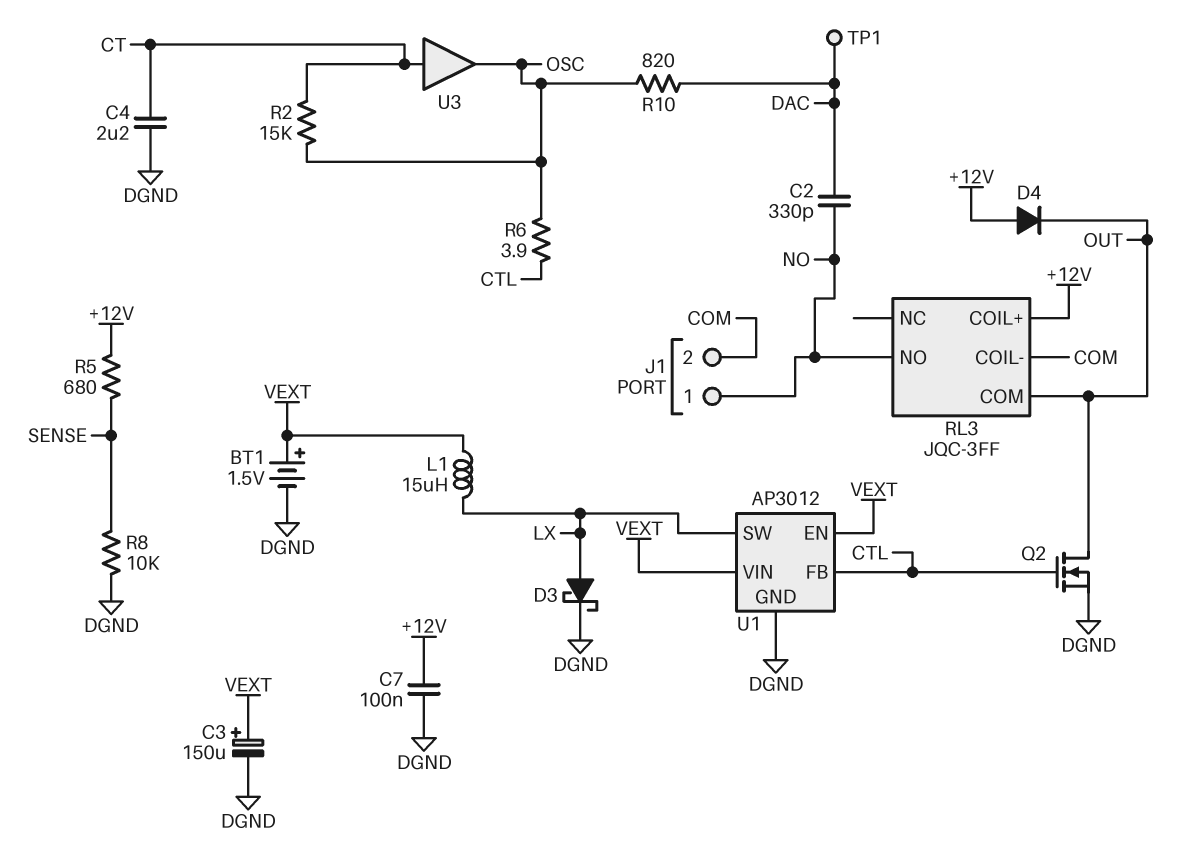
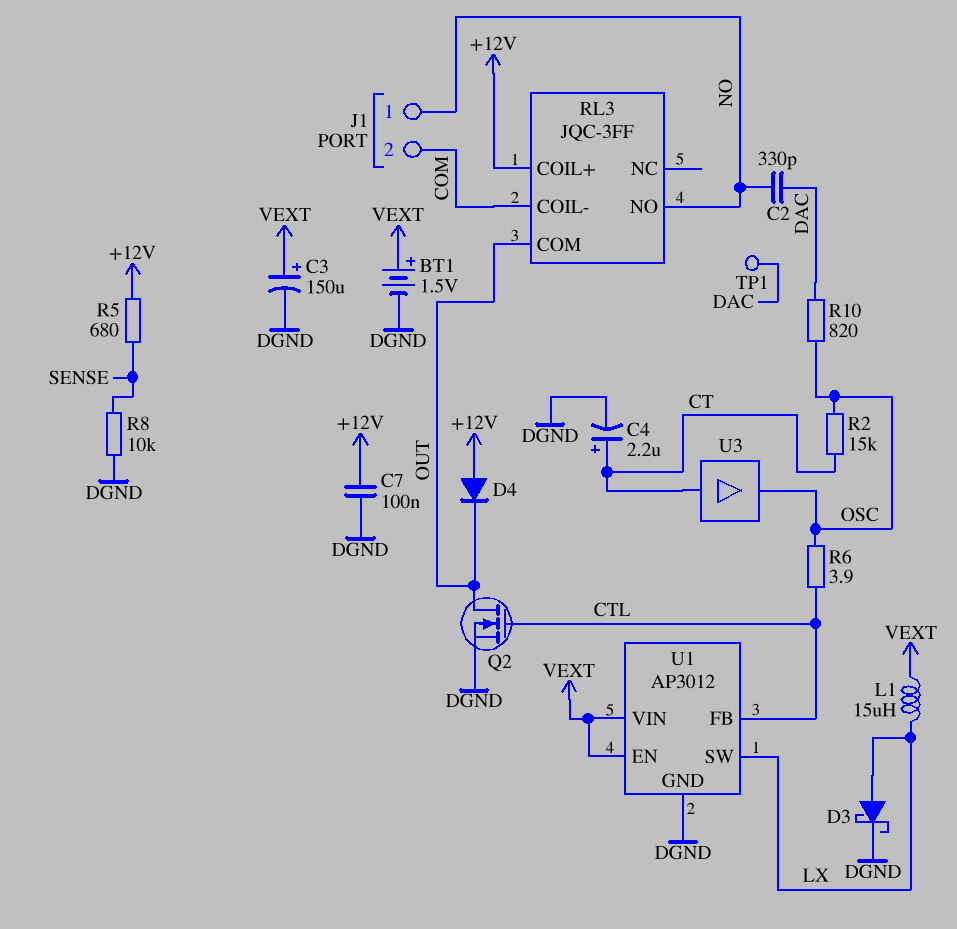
C4: 2.2uF (CT, DGND) -> 2.2uF (plus CT, minus DGND)

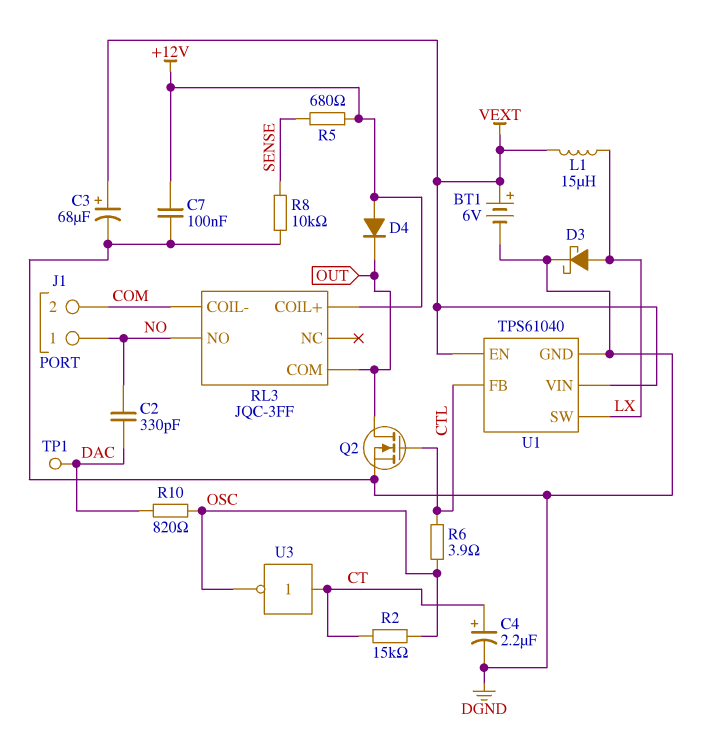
BT1: 1.5V (plus VEXT, minus DGND) -> 6V (plus VEXT, minus DGND)
C3: 150uF (plus VEXT, minus DGND) -> 68uF (plus VEXT, minus DGND)
U1: AP3012 -> TPS61040
U3: buffer (in CT, out OSC) -> NOT (in CT, out OSC)

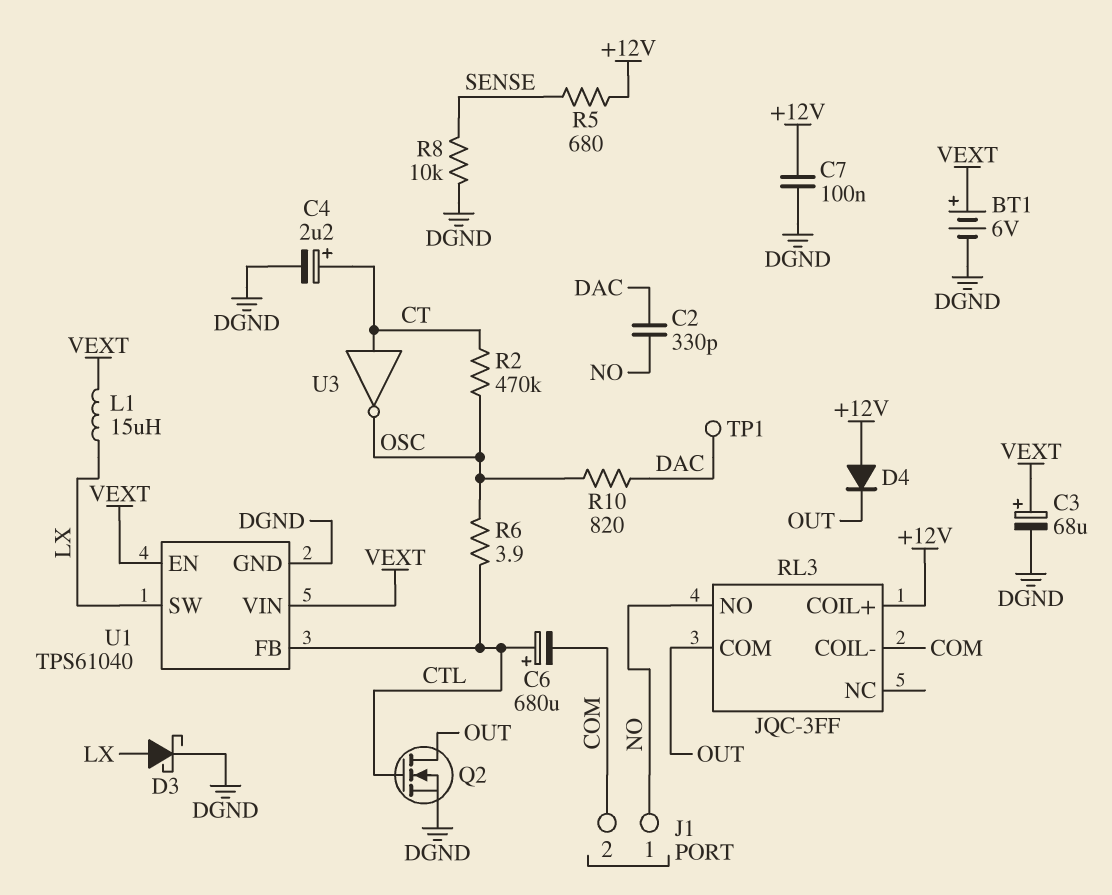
C6: none -> 680uF (plus CTL, minus COM)
R2: 15k (CT, OSC) -> 470k (CT, OSC)

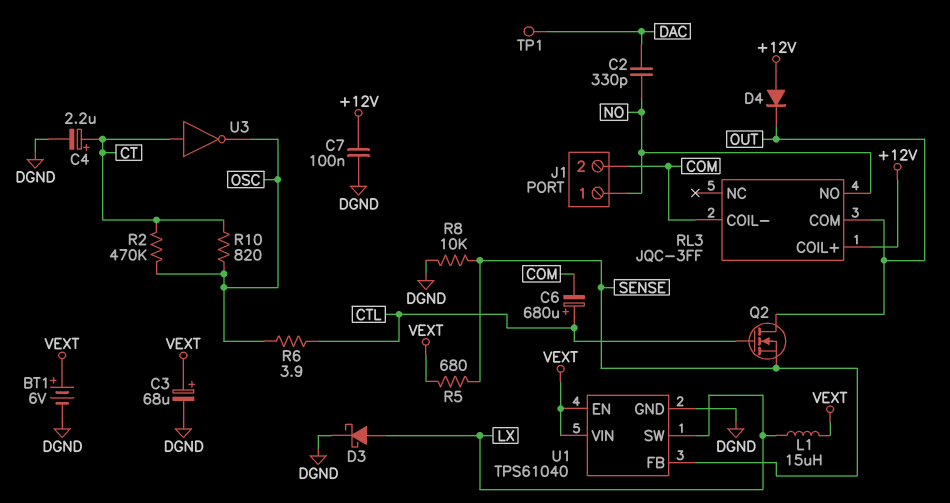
Q2: NMOS (G CTL, D OUT, S DGND) -> NMOS (G CTL, D OUT, S SENSE)
R5: 680 (+12V, SENSE) -> 680 (SENSE, VEXT)
R10: 820 (DAC, OSC) -> 820 (CT, OSC)
U1 pin FB: CTL -> SENSE

